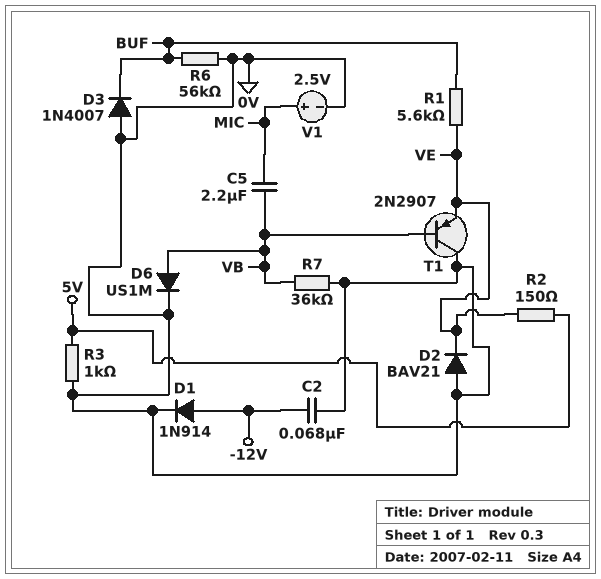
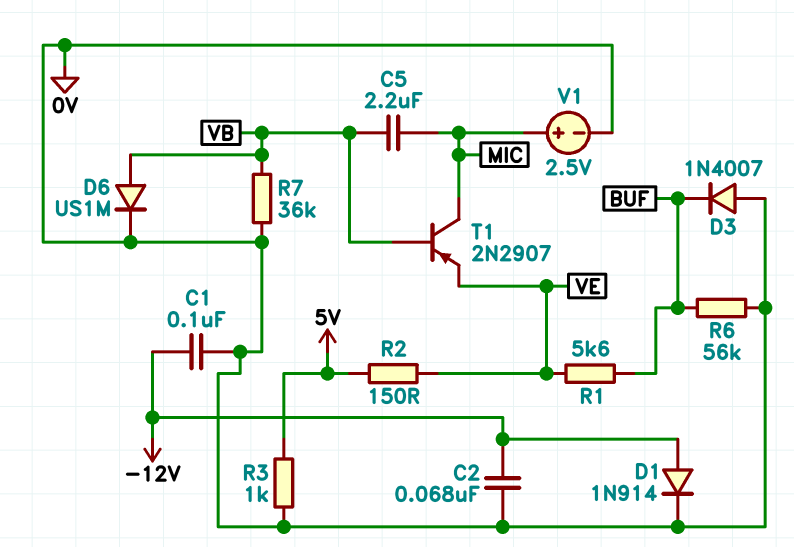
C1: none -> 100nF (-12V, 0V)
D2: diode BAV21 (A 0V, K VE) -> none
T1: PNP 2N2907 (B VB, C 0V, E VE) -> PNP 2N2907 (B VB, C MIC, E VE)

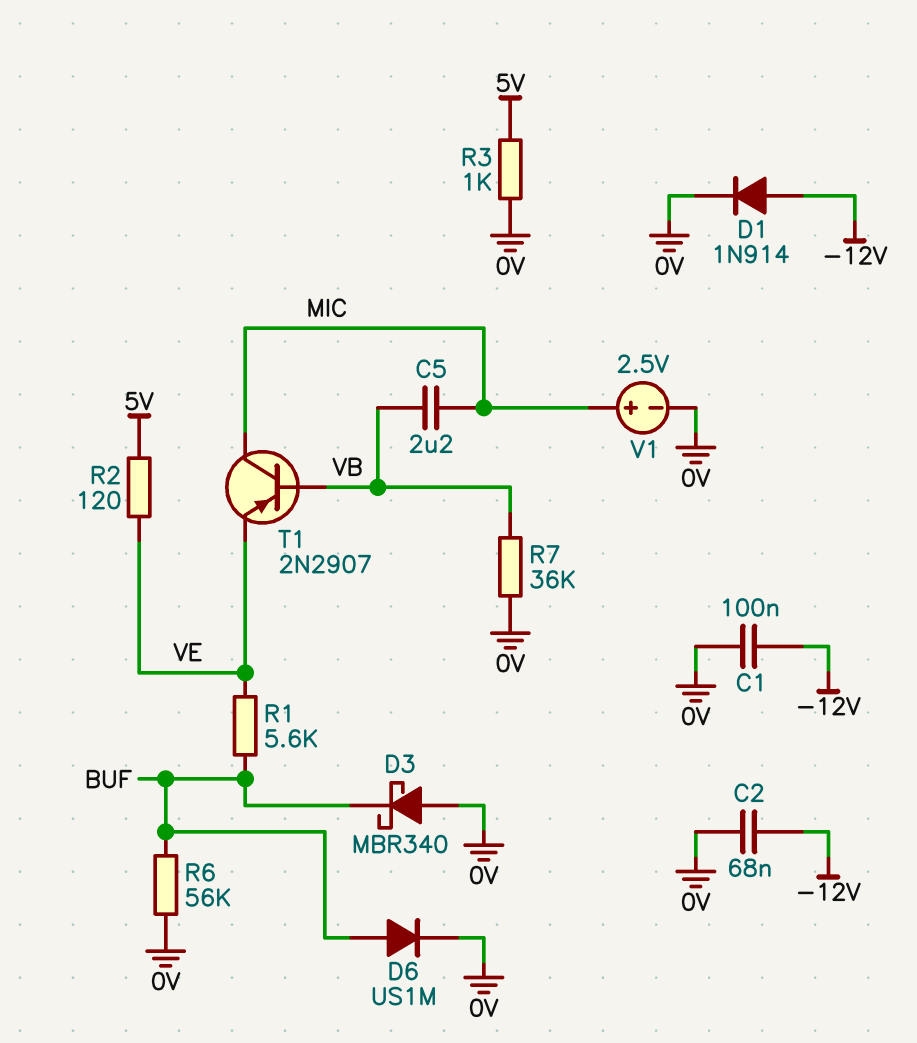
D3: diode 1N4007 (A 0V, K BUF) -> schottky MBR340 (A 0V, K BUF)
D6: diode US1M (A VB, K 0V) -> diode US1M (A BUF, K 0V)
R2: 150 (5V, VE) -> 120 (5V, VE)

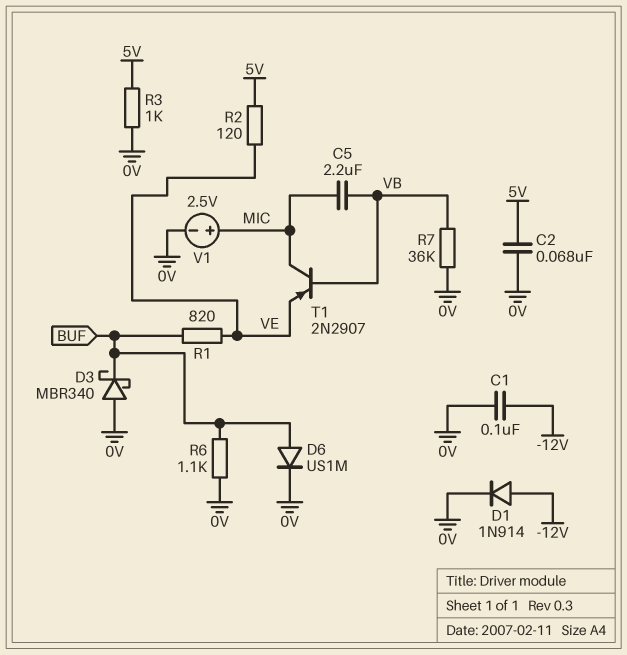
C2: 68nF (-12V, 0V) -> 68nF (0V, 5V)
R1: 5.6k (BUF, VE) -> 820 (BUF, VE)
R6: 56k (0V, BUF) -> 1.1k (0V, BUF)

